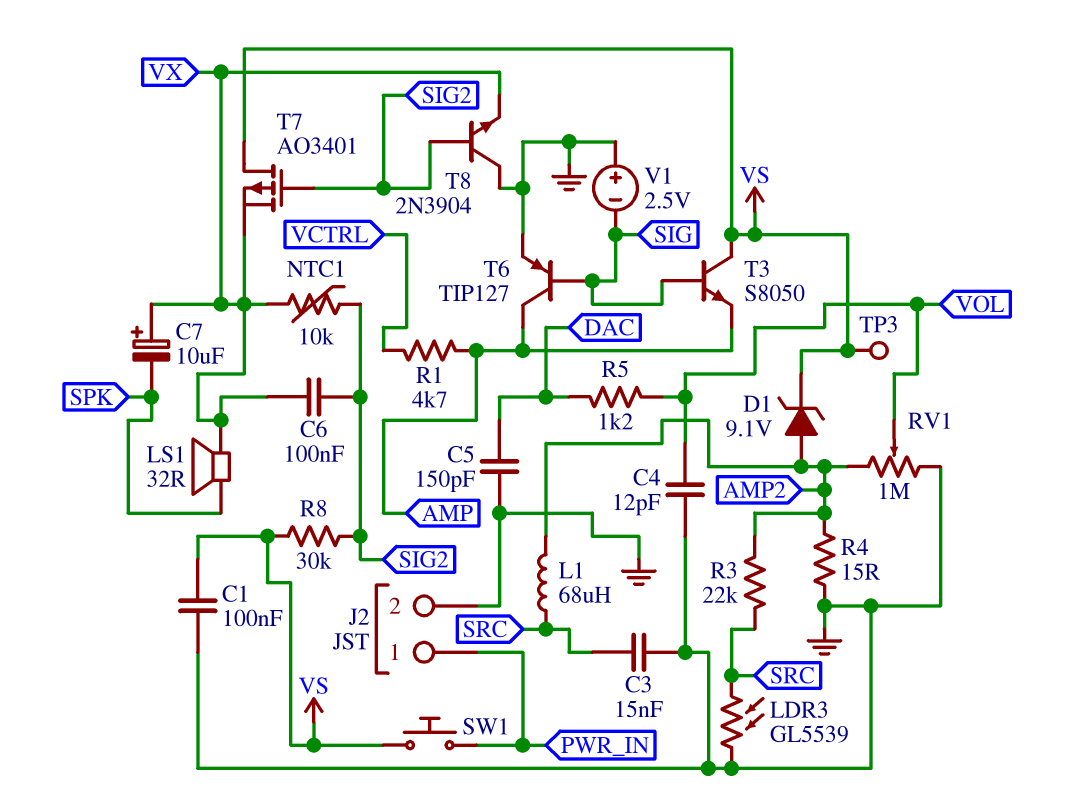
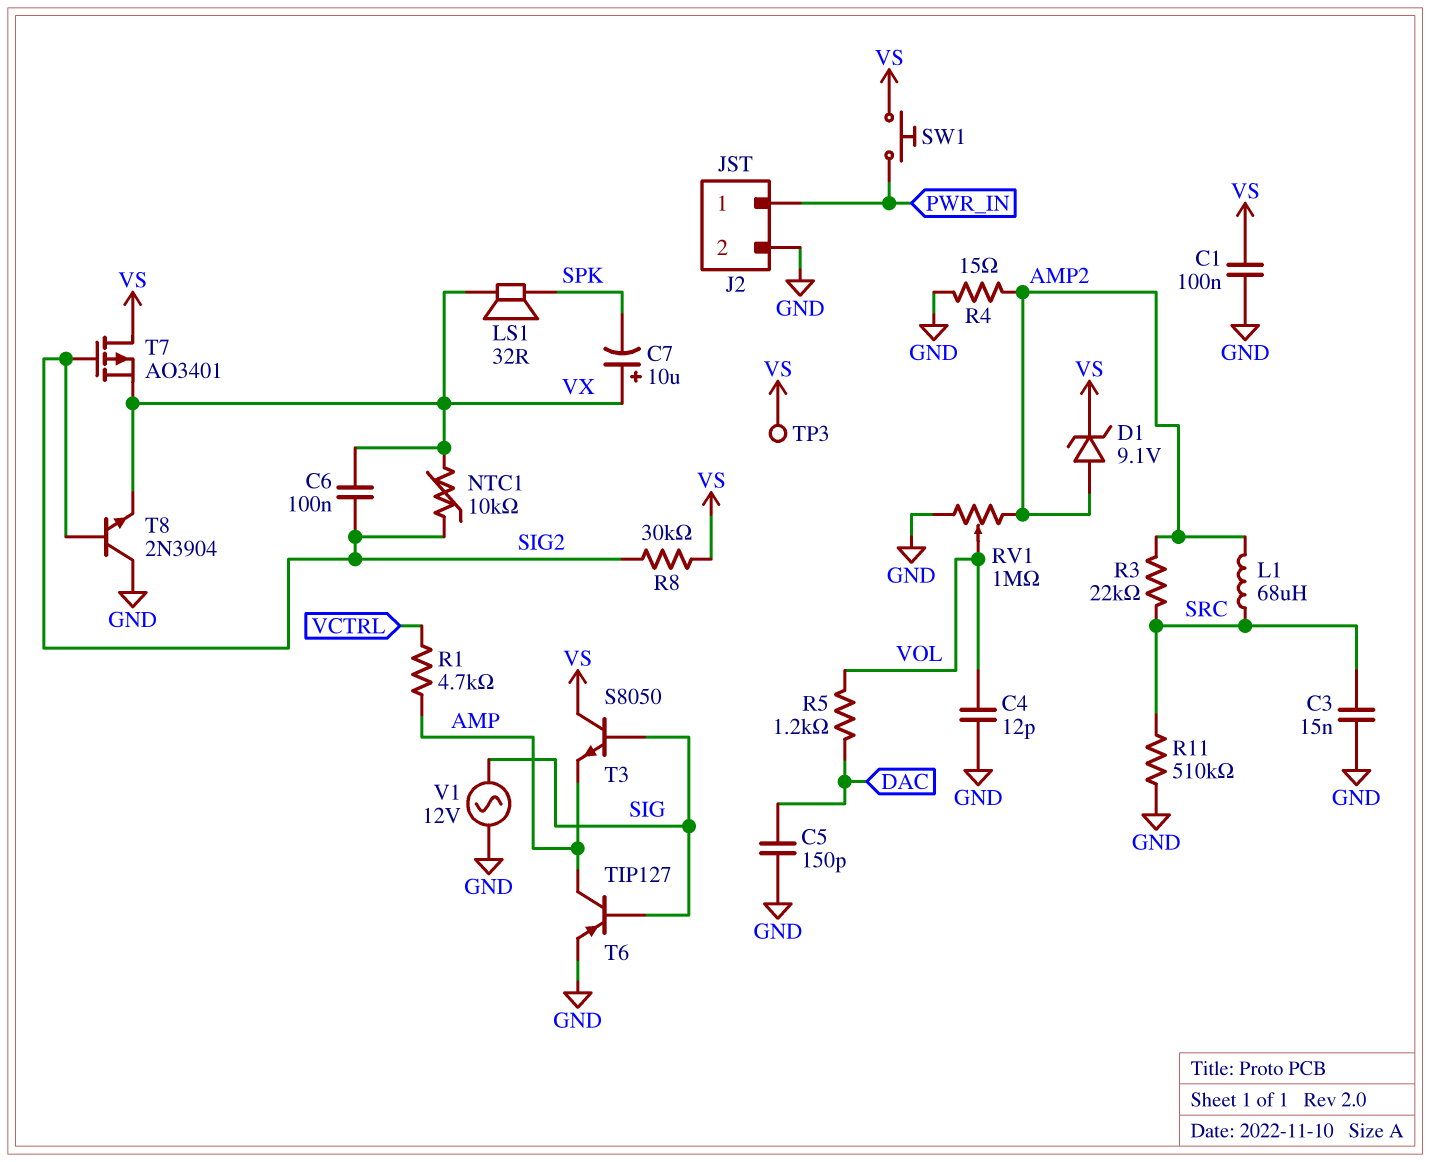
LDR3: GL5539 (GND, SRC) -> none
R11: none -> 510k (GND, SRC)
V1: 2.5V (plus GND, minus SIG) -> AC 12V (GND, SIG)

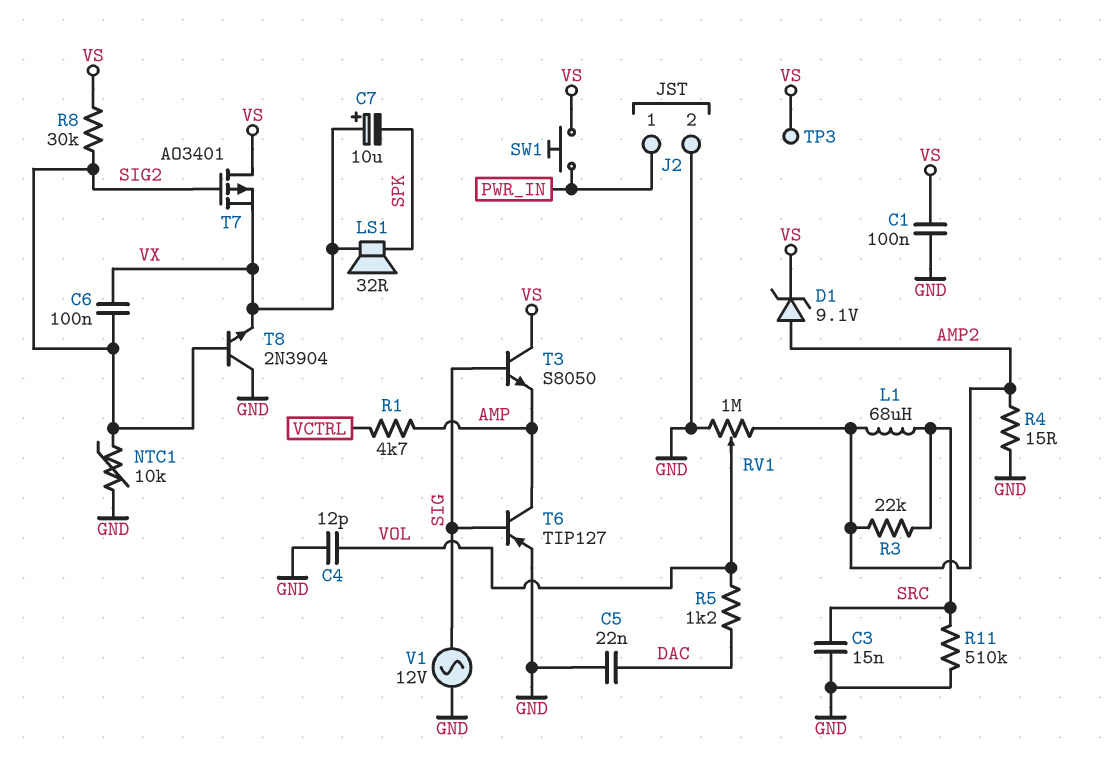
C5: 150pF (DAC, GND) -> 22nF (DAC, GND)
NTC1: 10k (SIG2, VX) -> 10k (GND, SIG2)

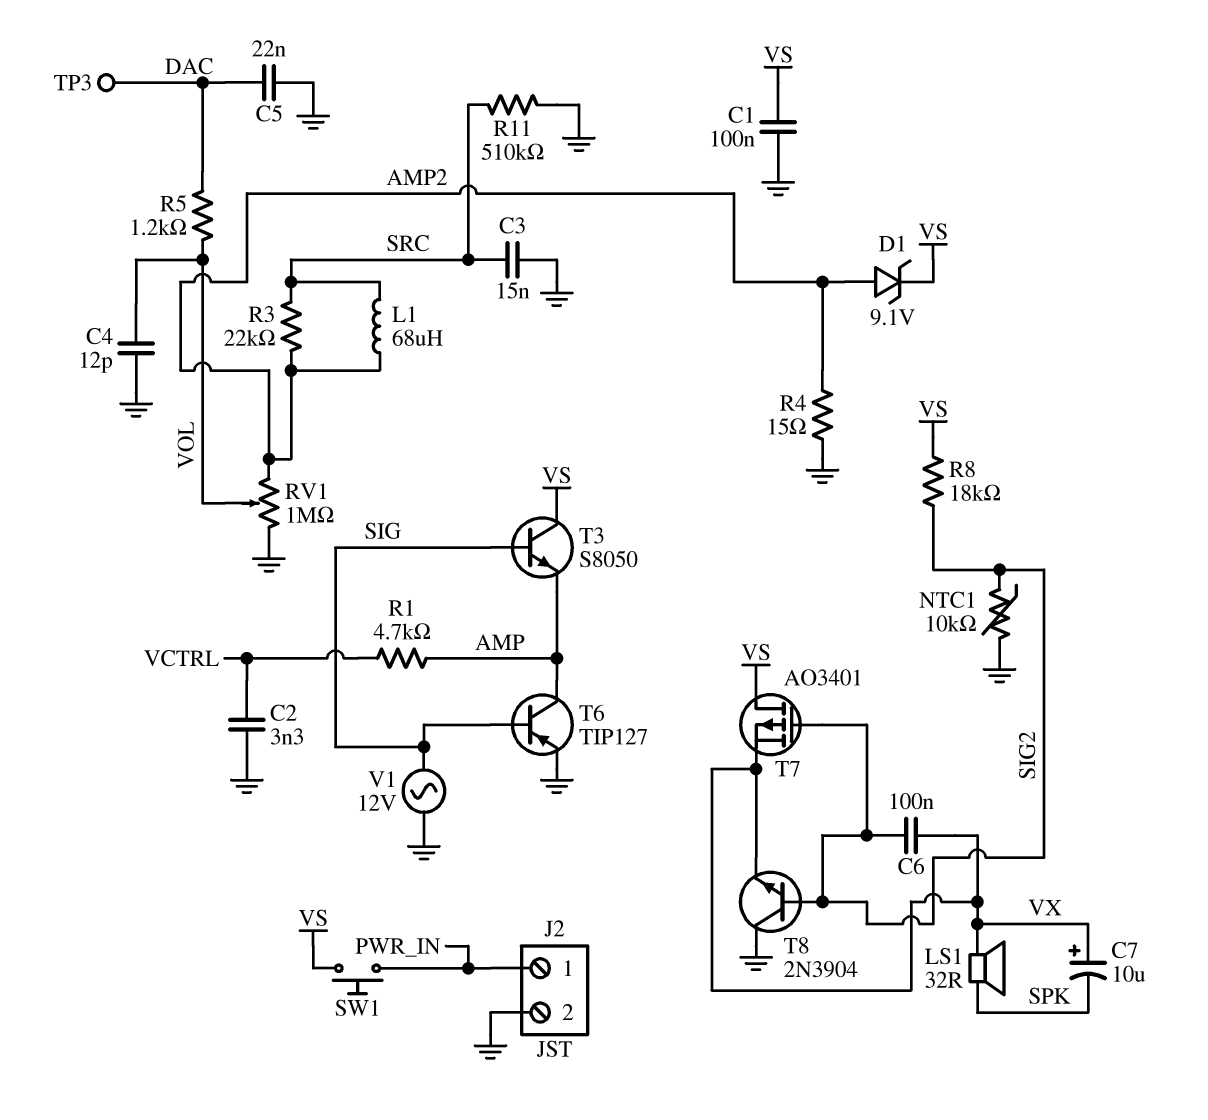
C2: none -> 3.3nF (GND, VCTRL)
R8: 30k (SIG2, VS) -> 18k (SIG2, VS)
TP3: test point (VS) -> test point (DAC)

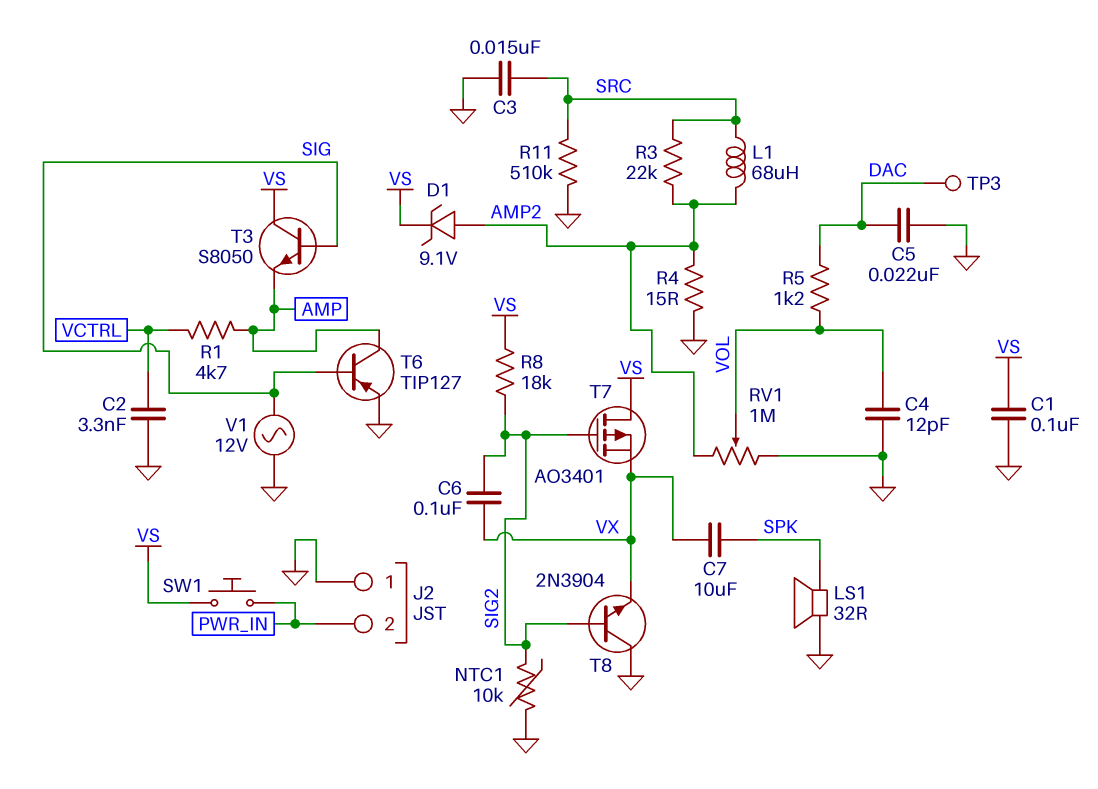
C7: 10uF (plus VX, minus SPK) -> 10uF (SPK, VX)
J2 pin 1: PWR_IN -> GND
J2 pin 2: GND -> PWR_IN
LS1: speaker 32R (SPK, VX) -> speaker 32R (GND, SPK)

